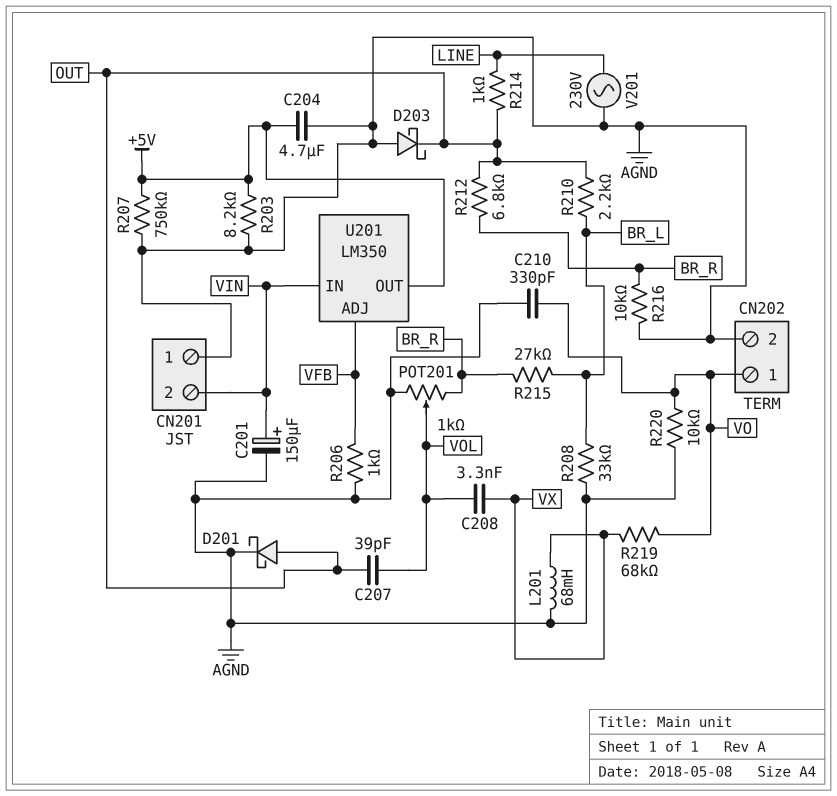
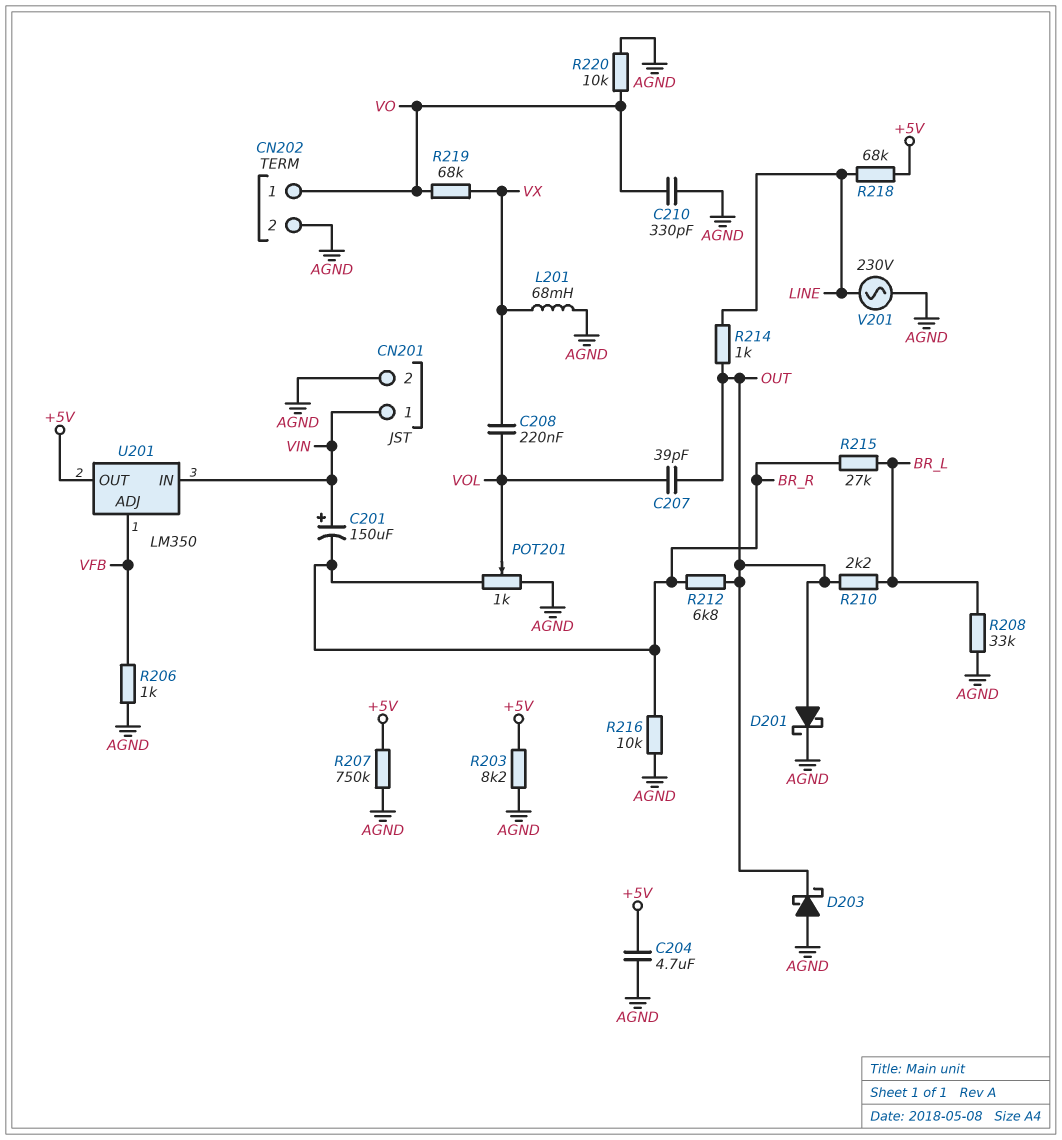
C201: 150uF (plus VIN, minus AGND) -> 150uF (plus VIN, minus BR_R)
C208: 3.3nF (VOL, VX) -> 220nF (VOL, VX)
CN201 pin 1: AGND -> VIN
CN201 pin 2: VIN -> AGND
R218: none -> 68k (+5V, LINE)

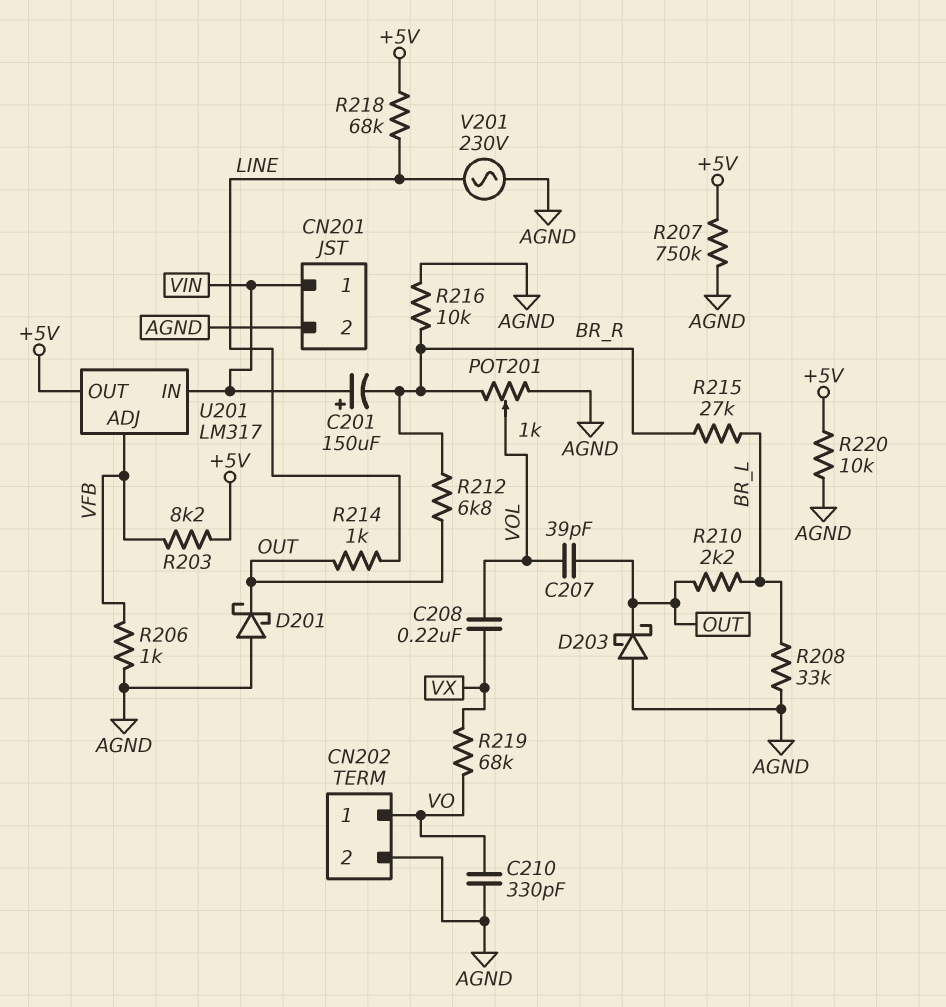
C204: 4.7uF (+5V, AGND) -> none
D201: schottky (A OUT, K AGND) -> schottky (A AGND, K OUT)
L201: 68mH (AGND, VX) -> none
R203: 8.2k (+5V, AGND) -> 8.2k (+5V, VFB)
R220: 10k (AGND, VO) -> 10k (+5V, AGND)
U201: LM350 -> LM317

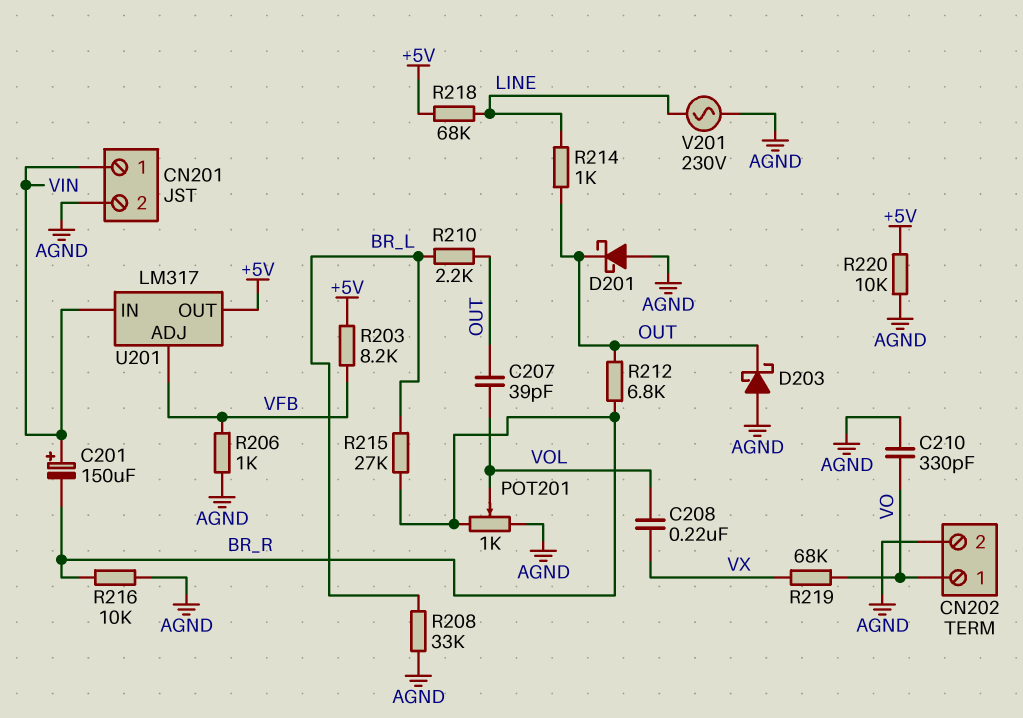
R207: 750k (+5V, AGND) -> none

